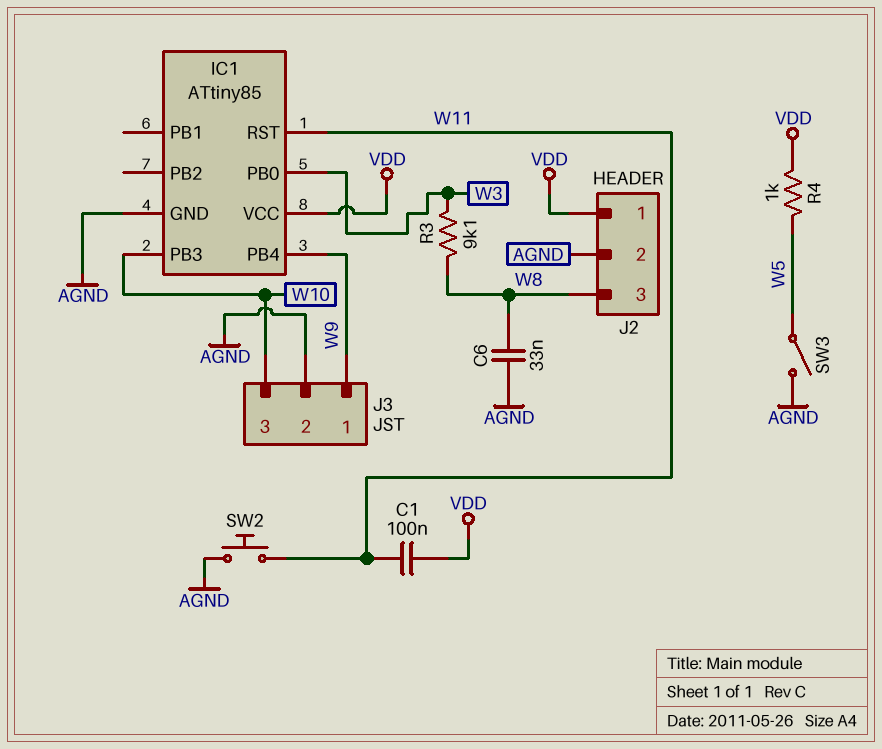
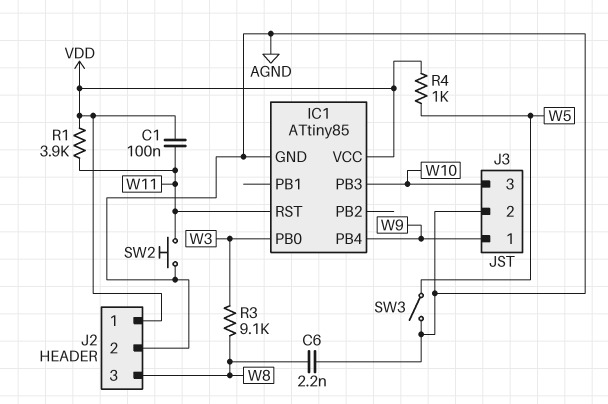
C6: 33nF (AGND, W8) -> 2.2nF (AGND, W8)
R1: none -> 3.9k (VDD, W11)

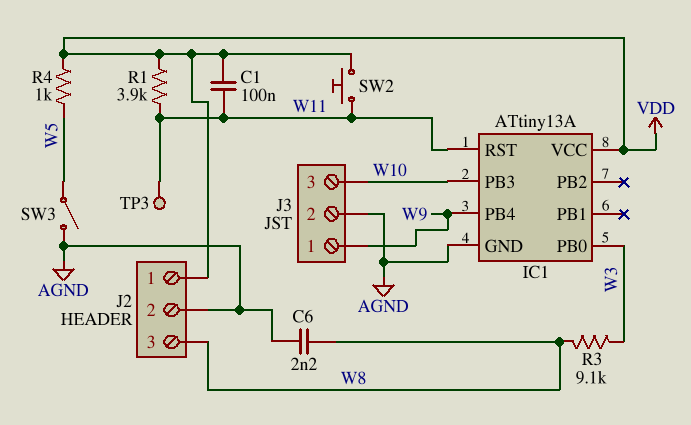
IC1: ATtiny85 -> ATtiny13A
SW2: button (AGND, W11) -> button (VDD, W11)
TP3: none -> test point (W11)

